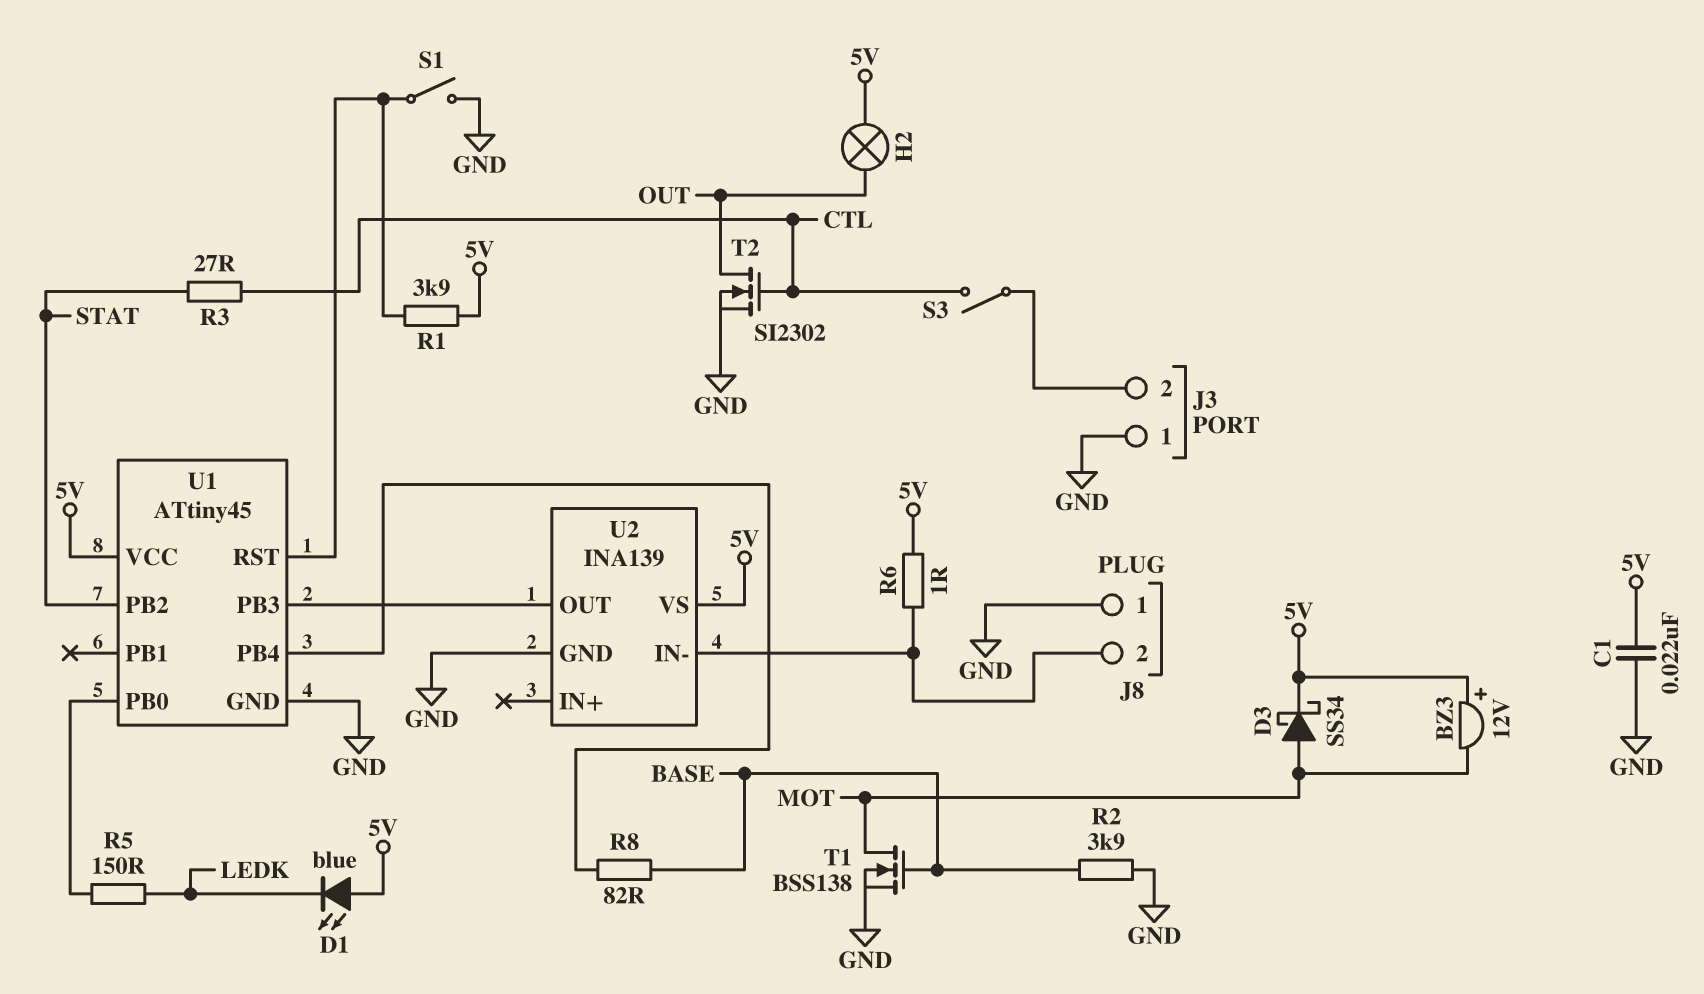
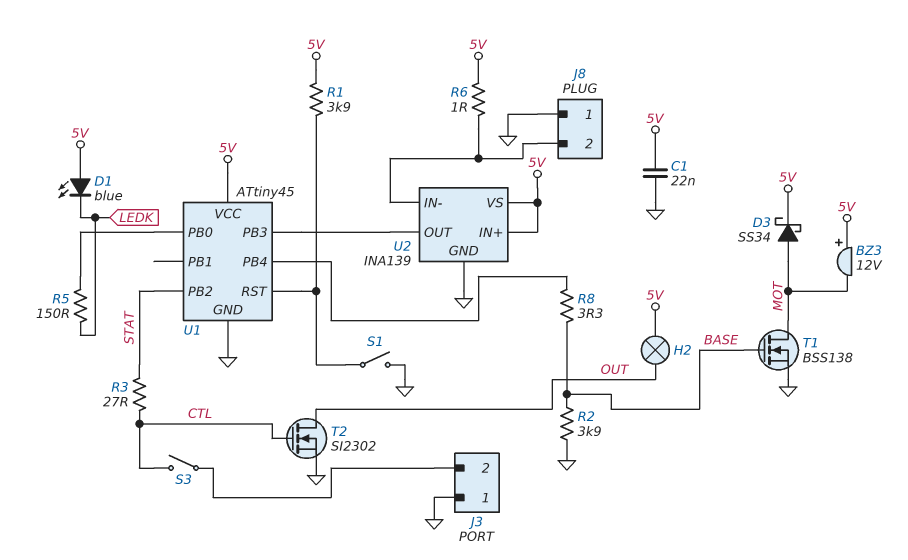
R8: 82 (BASE, U1/PB4) -> 3.3 (BASE, U1/PB4)
U2 pin IN+: none -> 5V

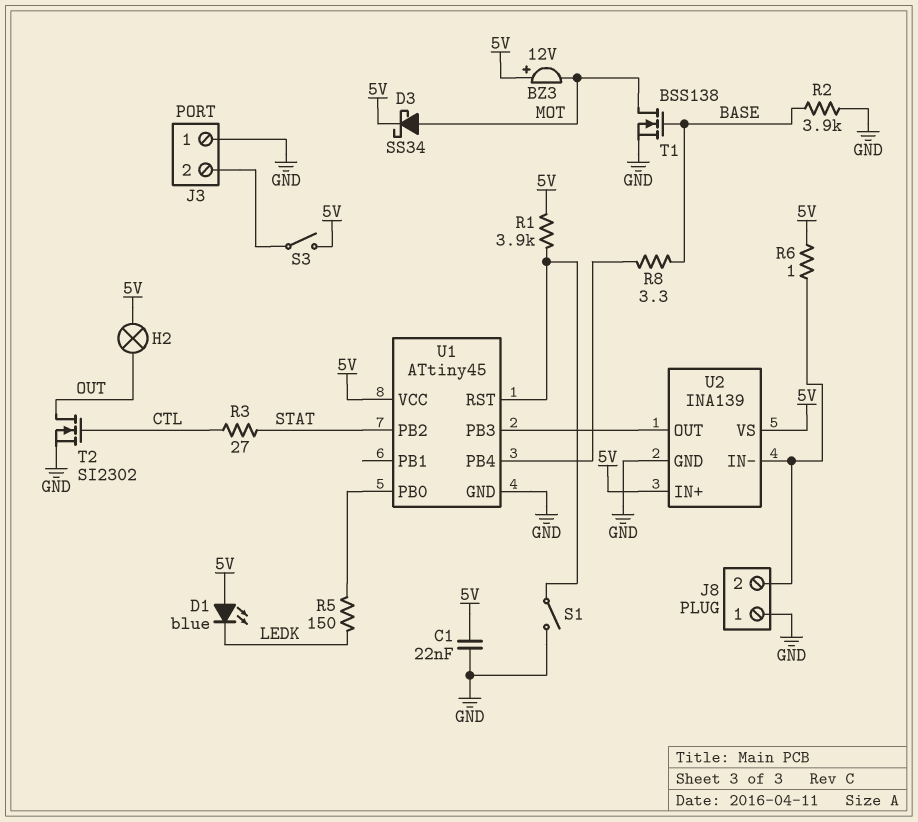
S3: switch (CTL, J3/2) -> switch (5V, J3/2)

